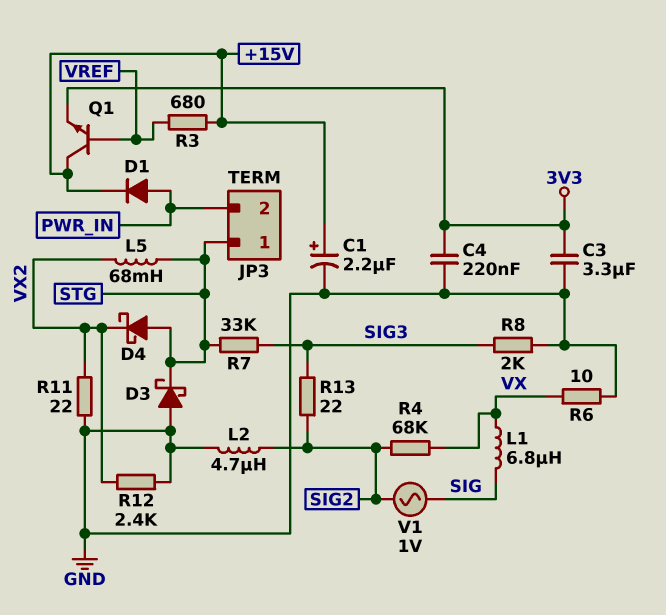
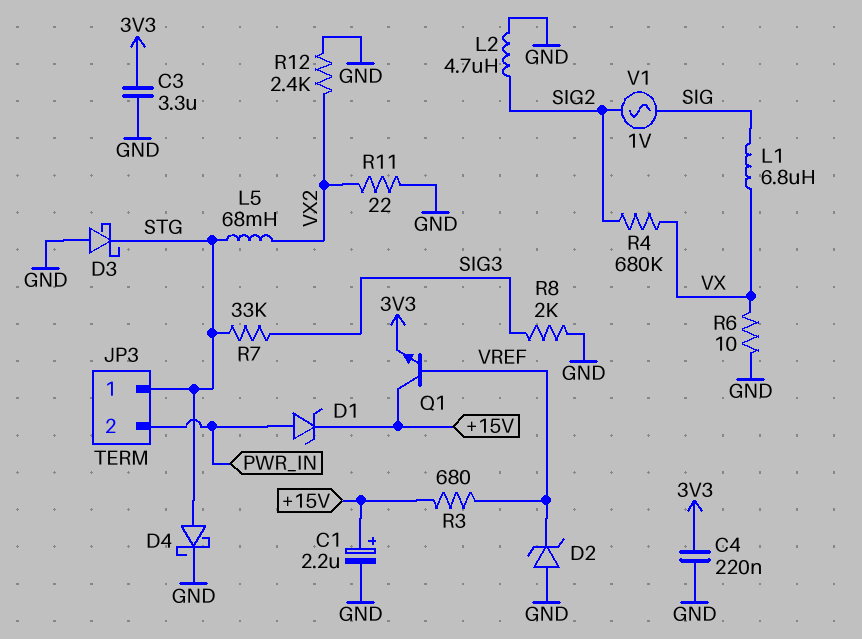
D1: diode (A PWR_IN, K +15V) -> zener (A PWR_IN, K +15V)
D2: none -> zener (A GND, K VREF)
D4: schottky (A STG, K VX2) -> schottky (A STG, K GND)
R4: 68k (SIG2, VX) -> 680k (SIG2, VX)
R13: 22 (SIG2, SIG3) -> none

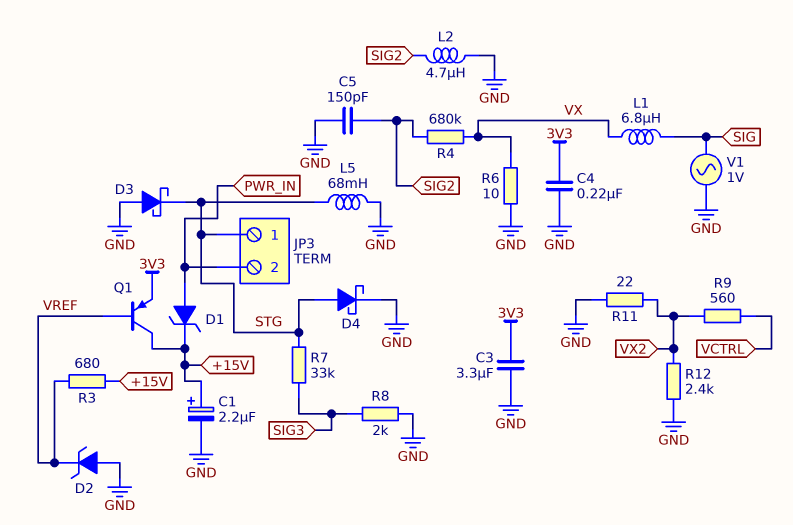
C5: none -> 150pF (GND, SIG2)
L5: 68mH (STG, VX2) -> 68mH (GND, STG)
Q1: NPN (B VREF, C +15V, E 3V3) -> PNP (B VREF, C +15V, E 3V3)
R9: none -> 560 (VCTRL, VX2)
V1: AC 1V (SIG, SIG2) -> AC 1V (GND, SIG)

